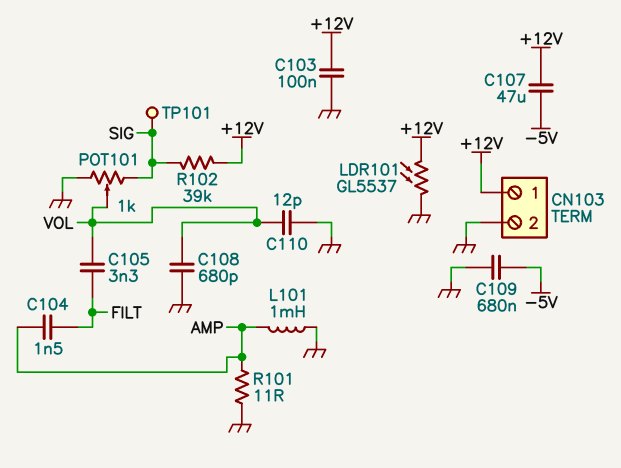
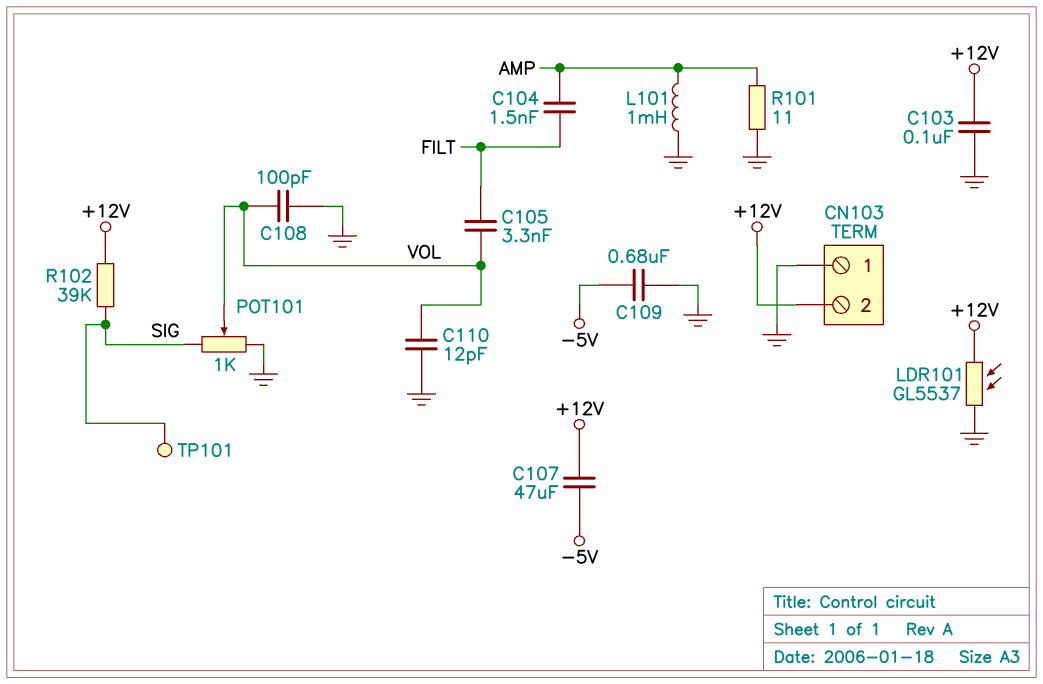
C108: 680pF (GND, VOL) -> 100pF (GND, VOL)
CN103 pin 1: +12V -> GND
CN103 pin 2: GND -> +12V

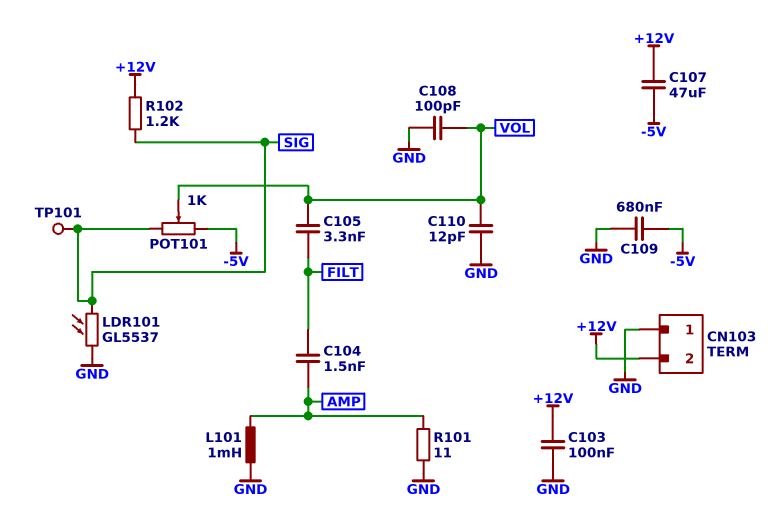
LDR101: GL5537 (+12V, GND) -> GL5537 (GND, SIG)
POT101: 1k (GND, SIG, wiper VOL) -> 1k (-5V, SIG, wiper VOL)
R102: 39k (+12V, SIG) -> 1.2k (+12V, SIG)

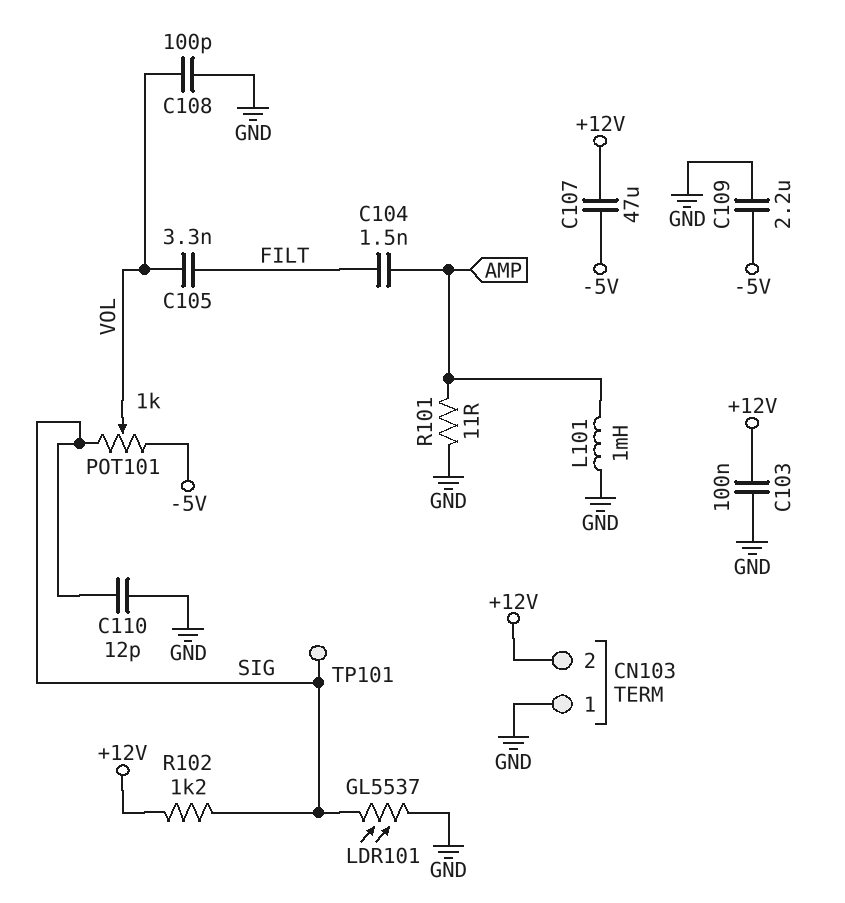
C109: 680nF (-5V, GND) -> 2.2uF (-5V, GND)
C110: 12pF (GND, VOL) -> 12pF (GND, SIG)

